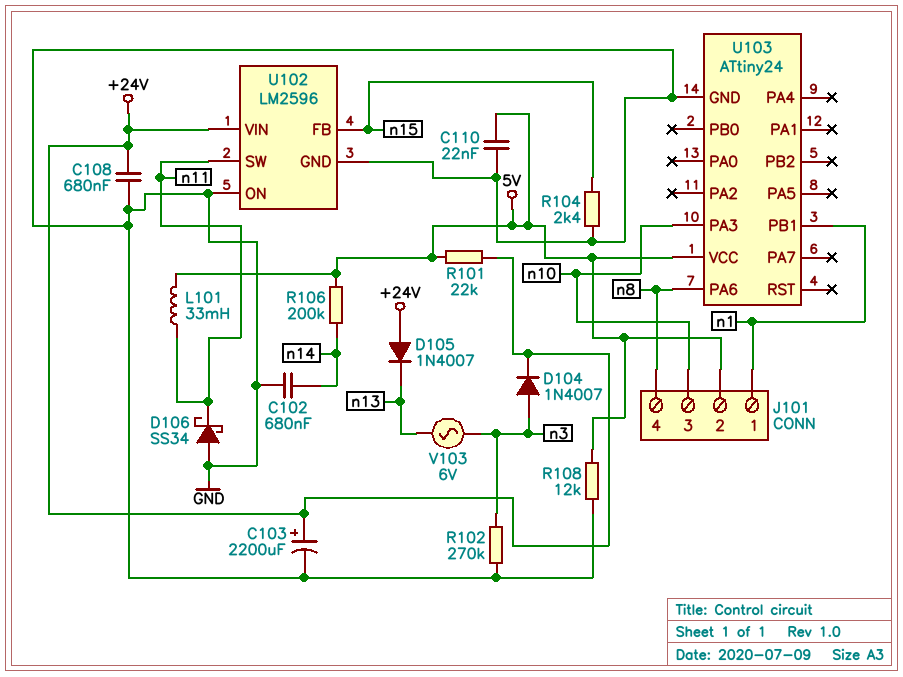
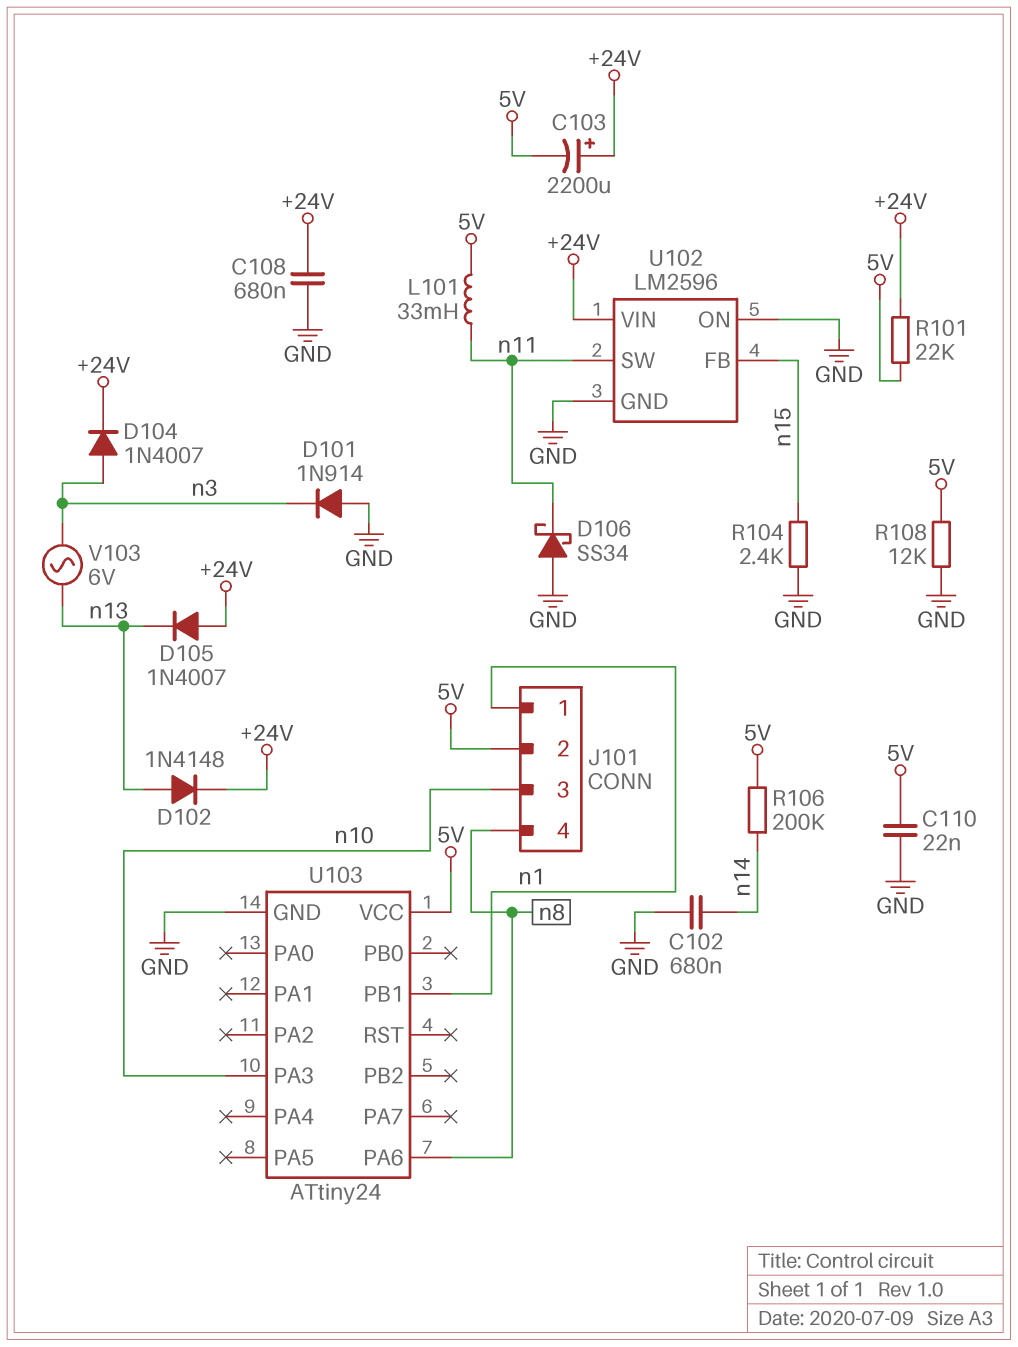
C103: 2200uF (plus +24V, minus GND) -> 2200uF (plus +24V, minus 5V)
D101: none -> diode 1N914 (A GND, K n3)
D102: none -> diode 1N4148 (A n13, K +24V)
R102: 270k (GND, n3) -> none

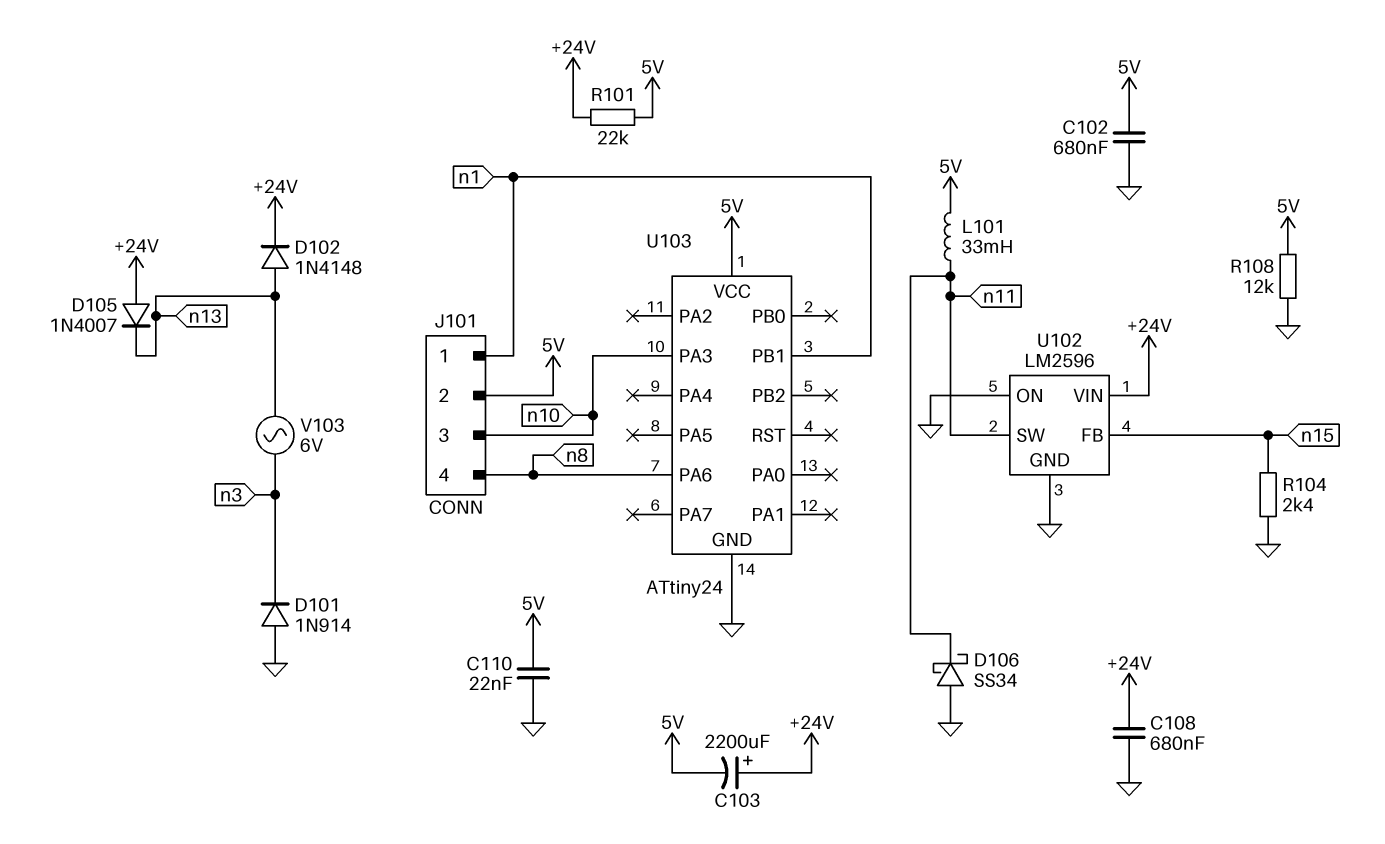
C102: 680nF (GND, n14) -> 680nF (5V, GND)
D104: diode 1N4007 (A n3, K +24V) -> none
R106: 200k (5V, n14) -> none

